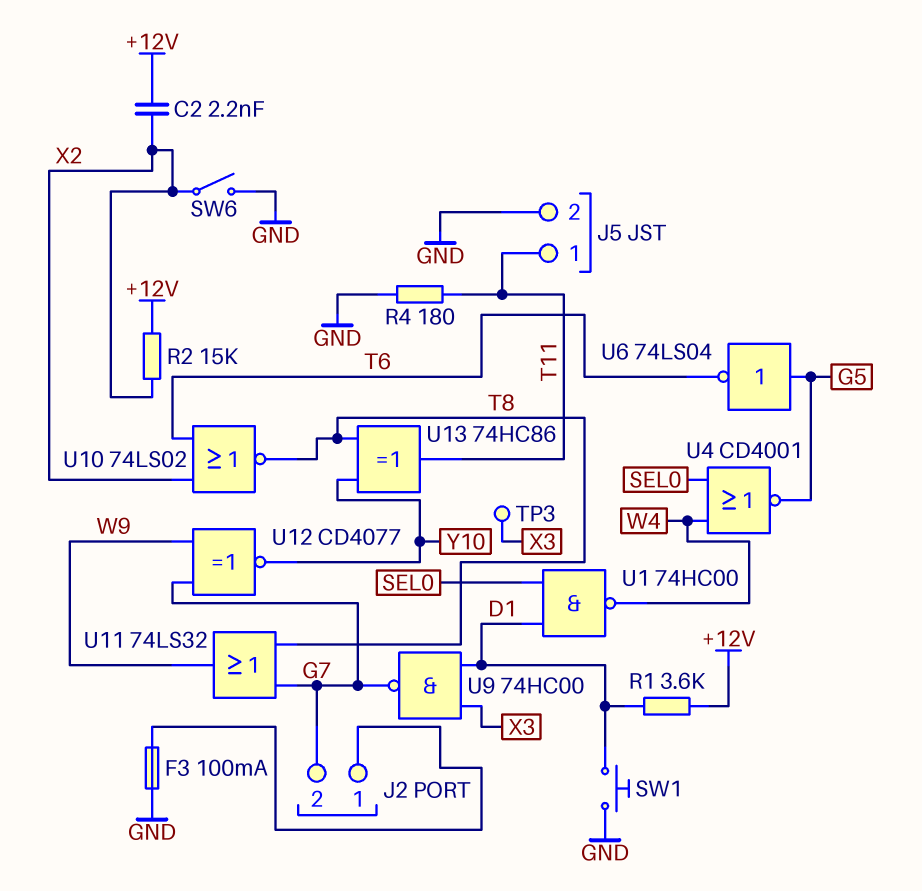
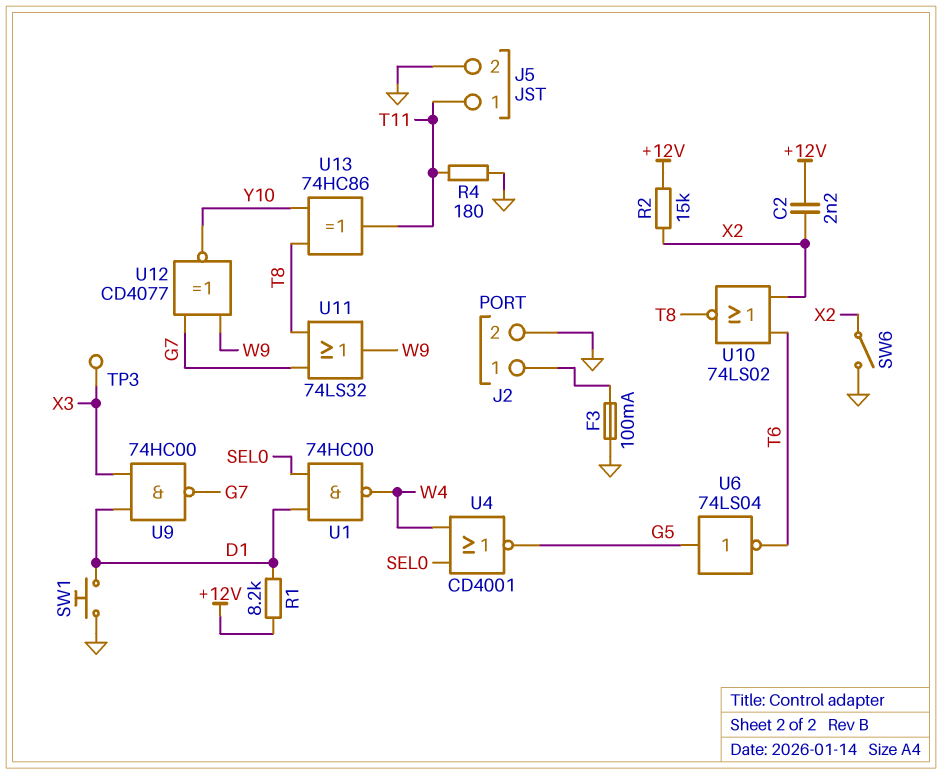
J2 pin 2: G7 -> GND
R1: 3.6k (+12V, D1) -> 8.2k (+12V, D1)

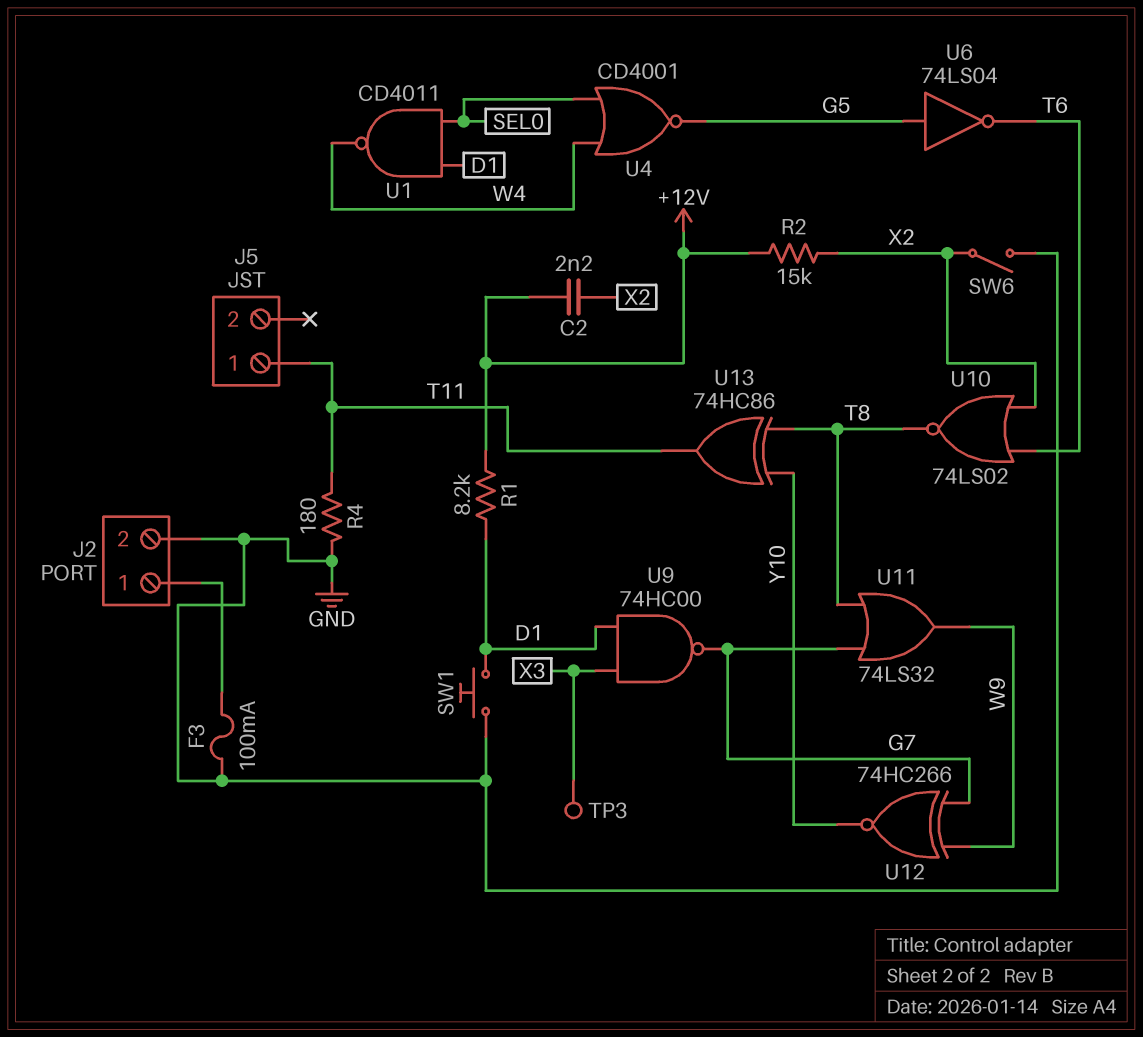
J5 pin 2: GND -> none
U1: NAND 74HC00 (in D1, in SEL0, out W4) -> NAND CD4011 (in D1, in SEL0, out W4)
U12: XNOR CD4077 (in G7, in W9, out Y10) -> XNOR 74HC266 (in G7, in W9, out Y10)

